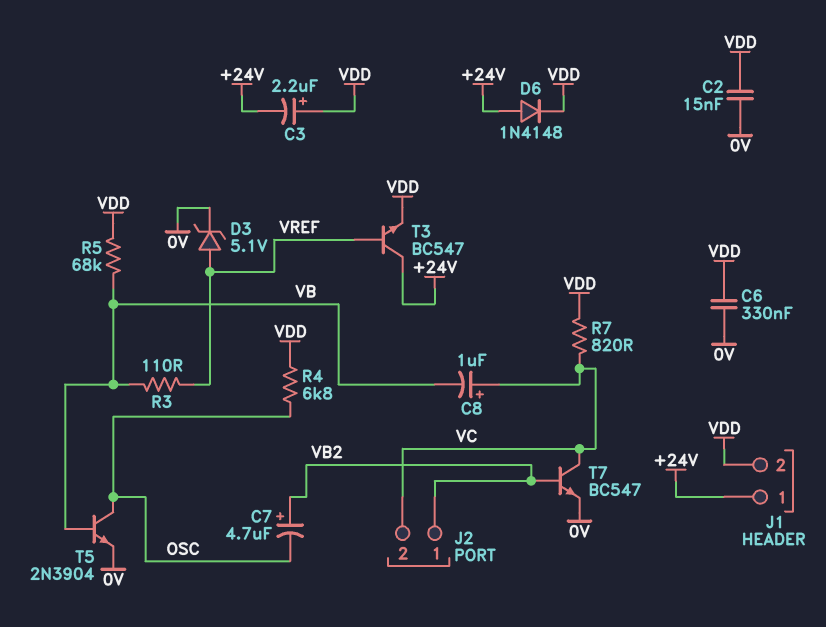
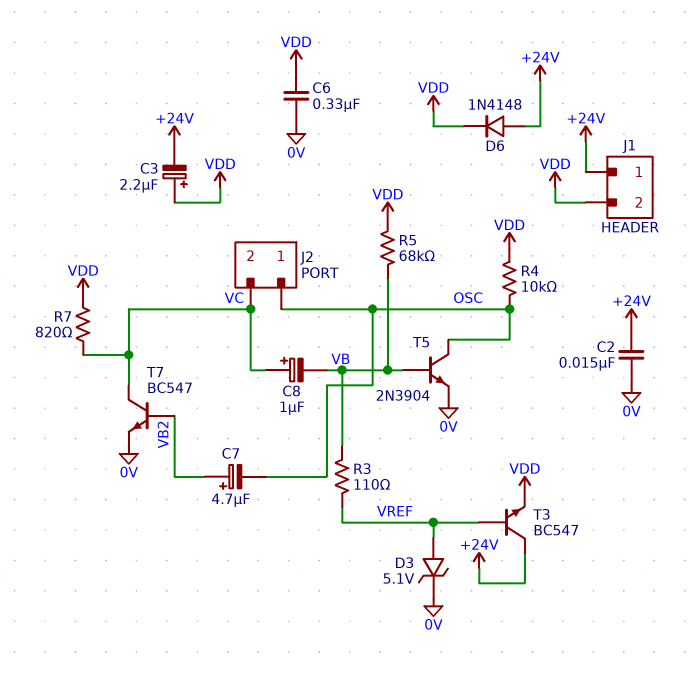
C2: 15nF (0V, VDD) -> 15nF (+24V, 0V)
J2 pin 1: VB2 -> OSC
R4: 6.8k (OSC, VDD) -> 10k (OSC, VDD)

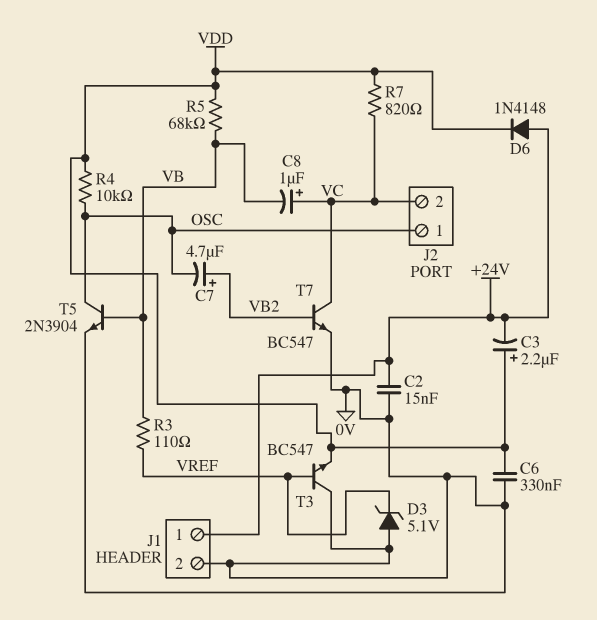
D3: zener 5.1V (A VREF, K 0V) -> zener 5.1V (A 0V, K VREF)
J1 pin 2: VDD -> 0V
T3: NPN BC547 (B VREF, C +24V, E VDD) -> NPN BC547 (B VREF, C 0V, E VDD)

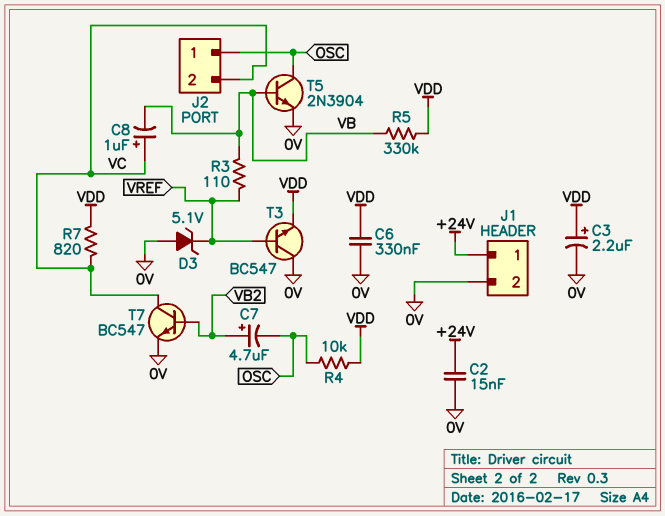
C3: 2.2uF (plus VDD, minus +24V) -> 2.2uF (plus VDD, minus 0V)
D6: diode 1N4148 (A +24V, K VDD) -> none
R5: 68k (VB, VDD) -> 330k (VB, VDD)

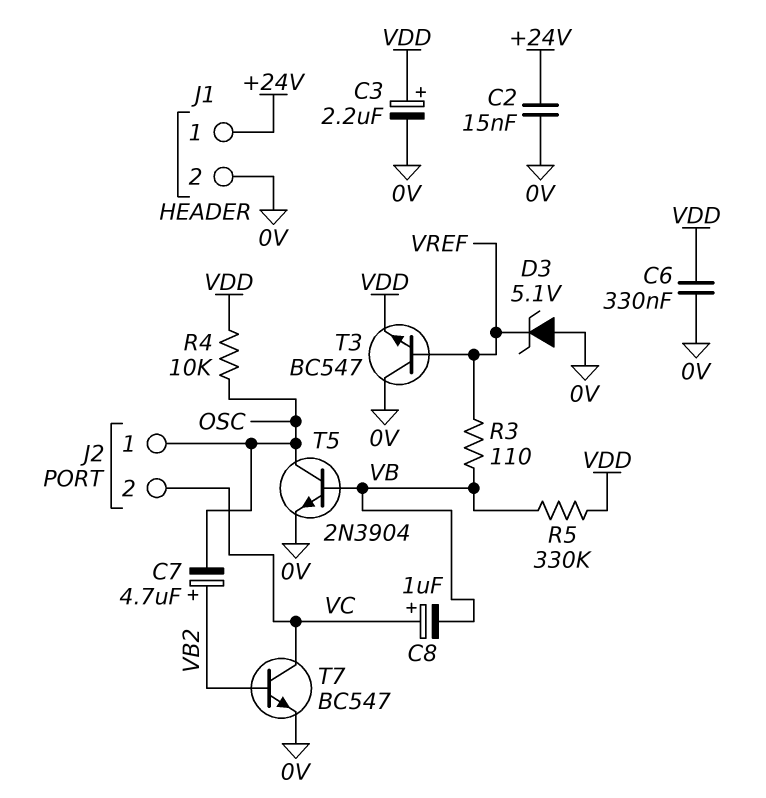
R7: 820 (VC, VDD) -> none

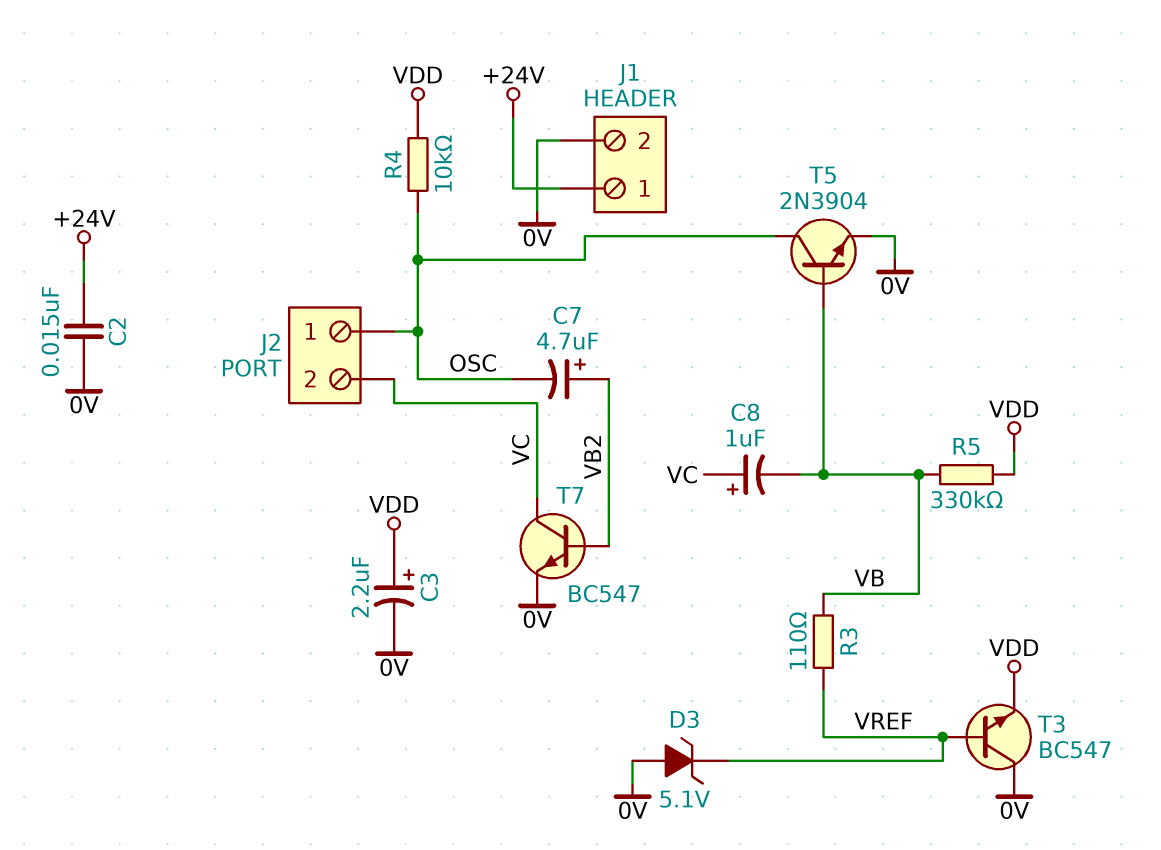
C6: 330nF (0V, VDD) -> none

